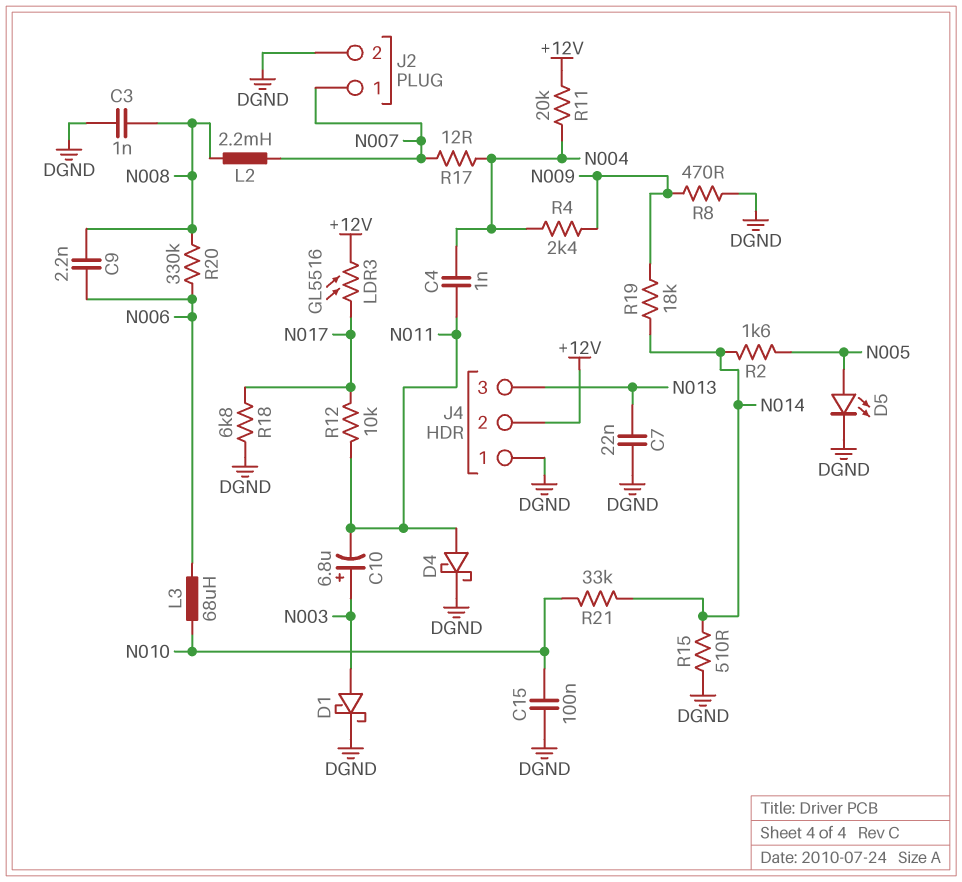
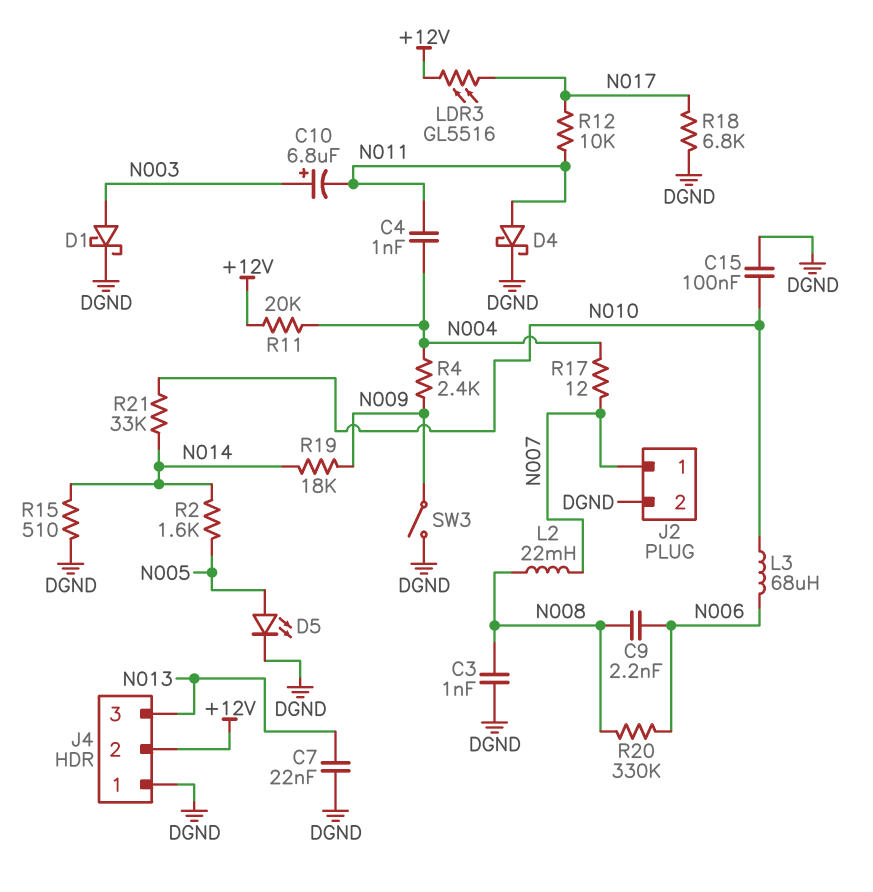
L2: 2.2mH (N007, N008) -> 22mH (N007, N008)
R8: 470 (DGND, N009) -> none
SW3: none -> switch (DGND, N009)

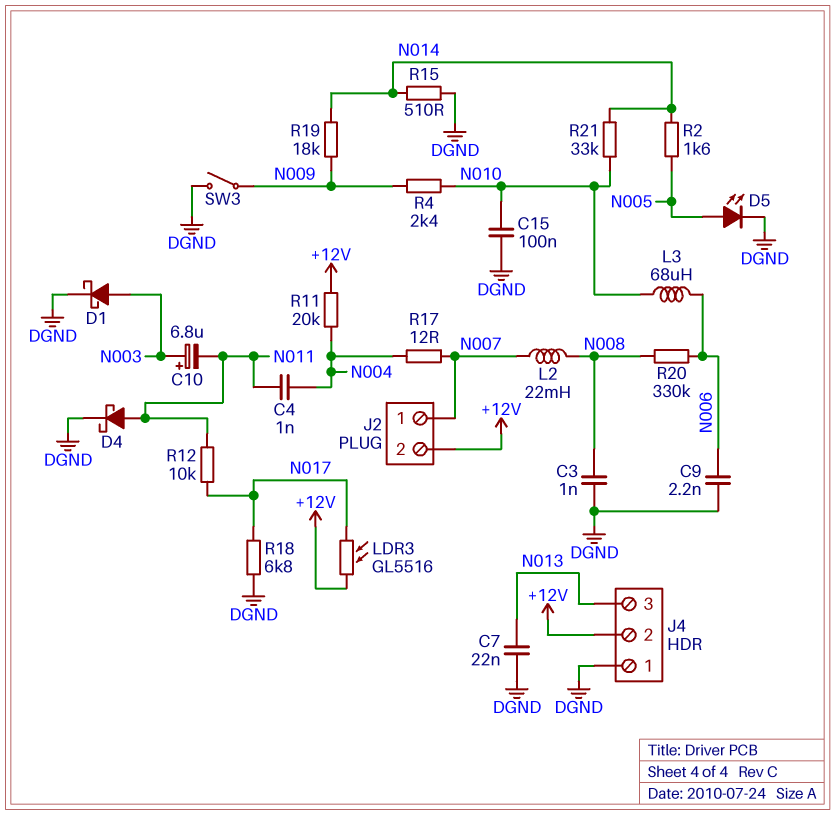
C9: 2.2nF (N006, N008) -> 2.2nF (DGND, N006)
J2 pin 2: DGND -> +12V
R4: 2.4k (N004, N009) -> 2.4k (N009, N010)

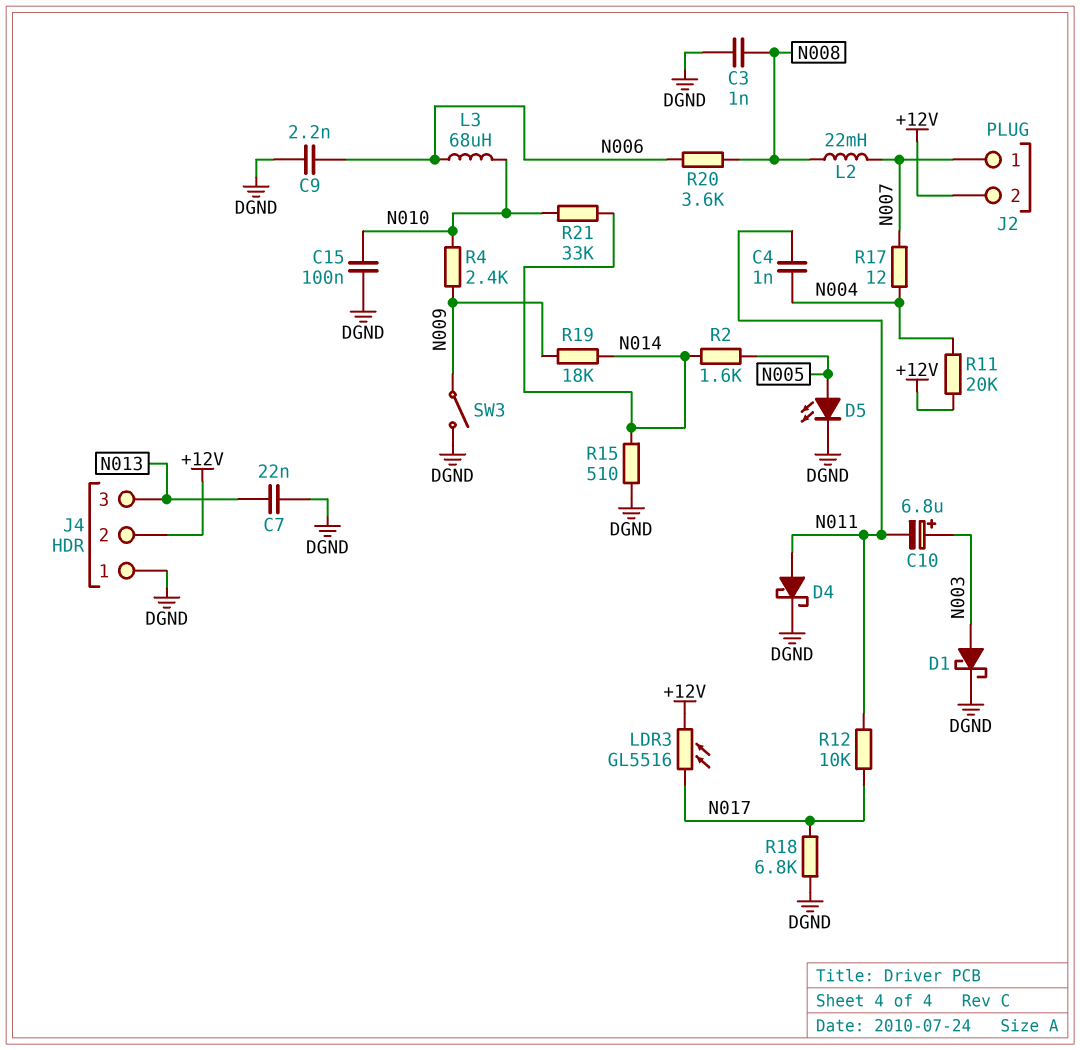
R20: 330k (N006, N008) -> 3.6k (N006, N008)

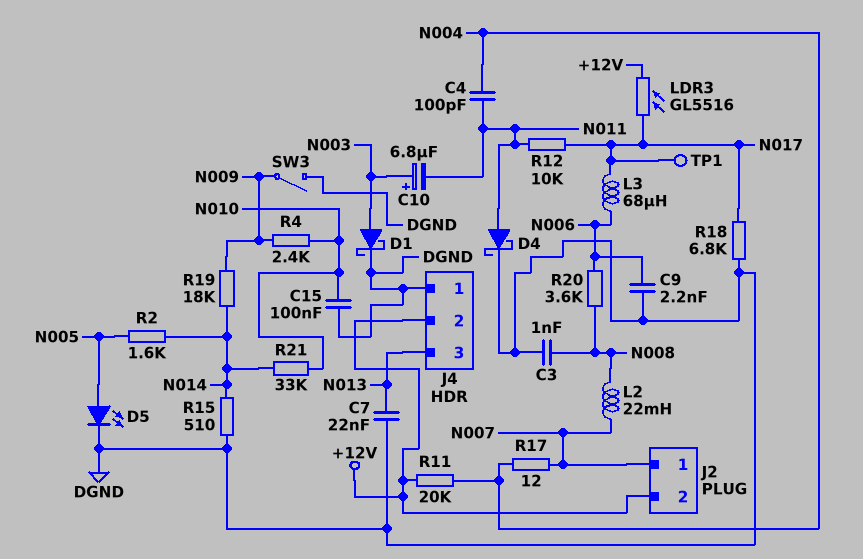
C4: 1nF (N004, N011) -> 100pF (N004, N011)
L3: 68uH (N006, N010) -> 68uH (N006, N017)
TP1: none -> test point (N017)

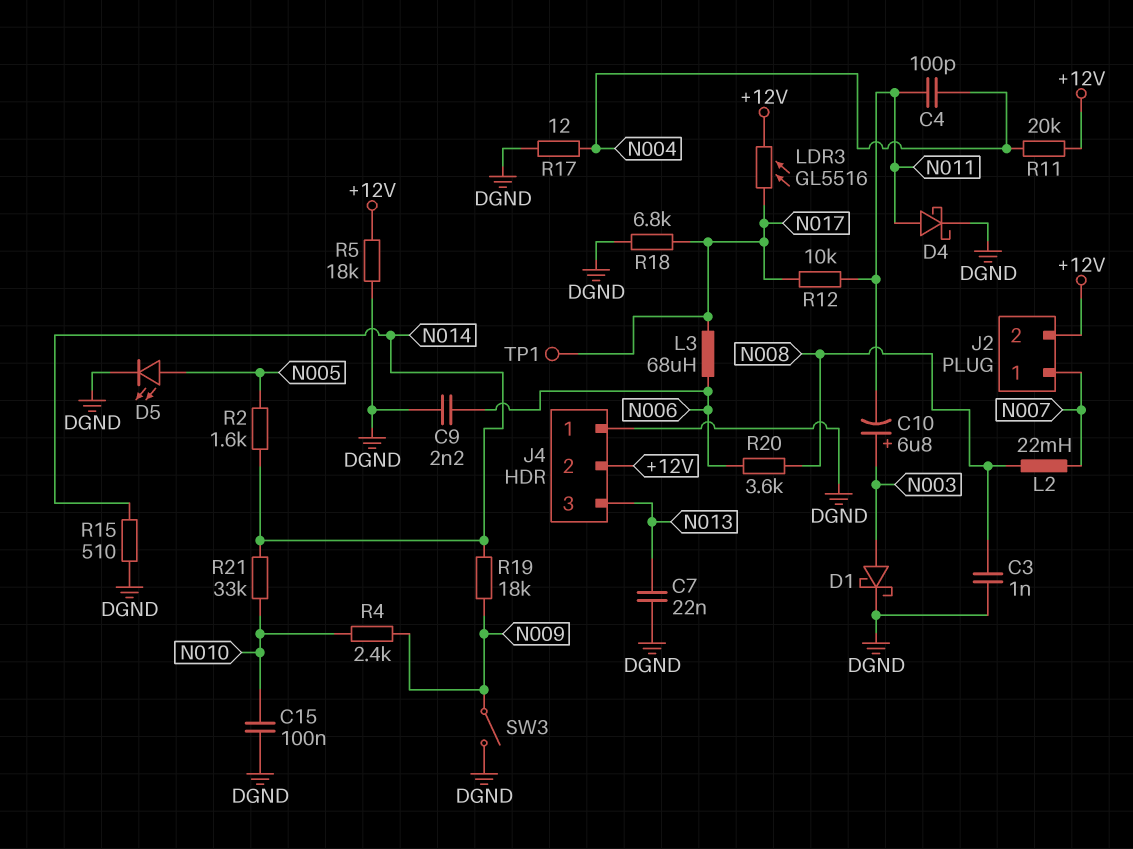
R5: none -> 18k (+12V, DGND)
R17: 12 (N004, N007) -> 12 (DGND, N004)

